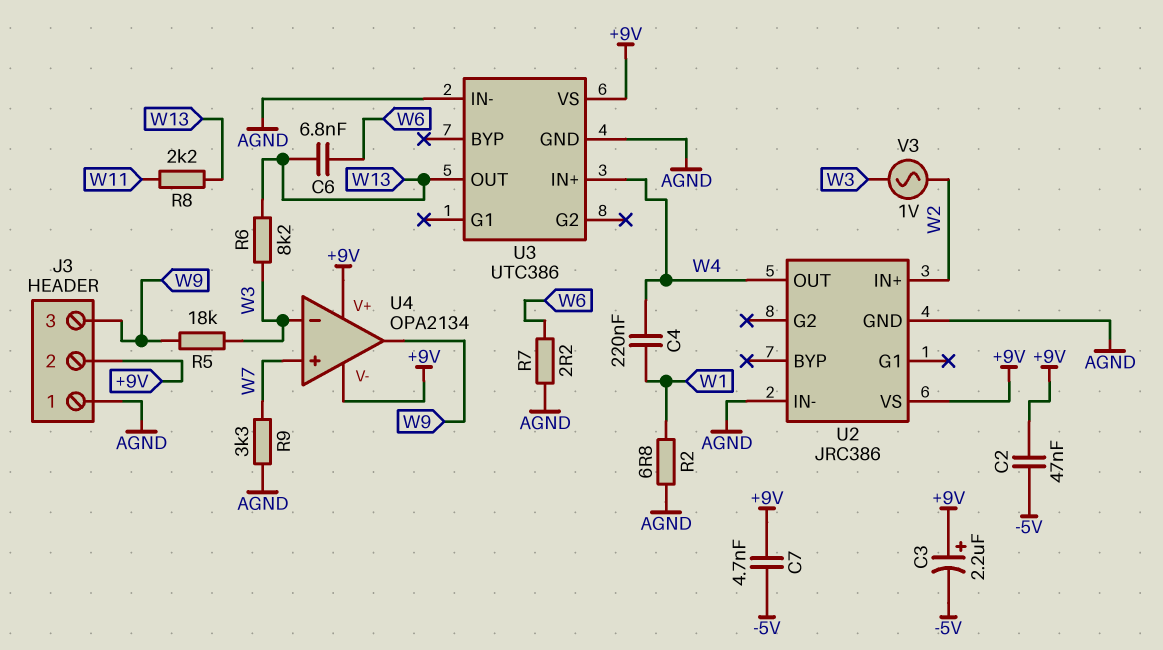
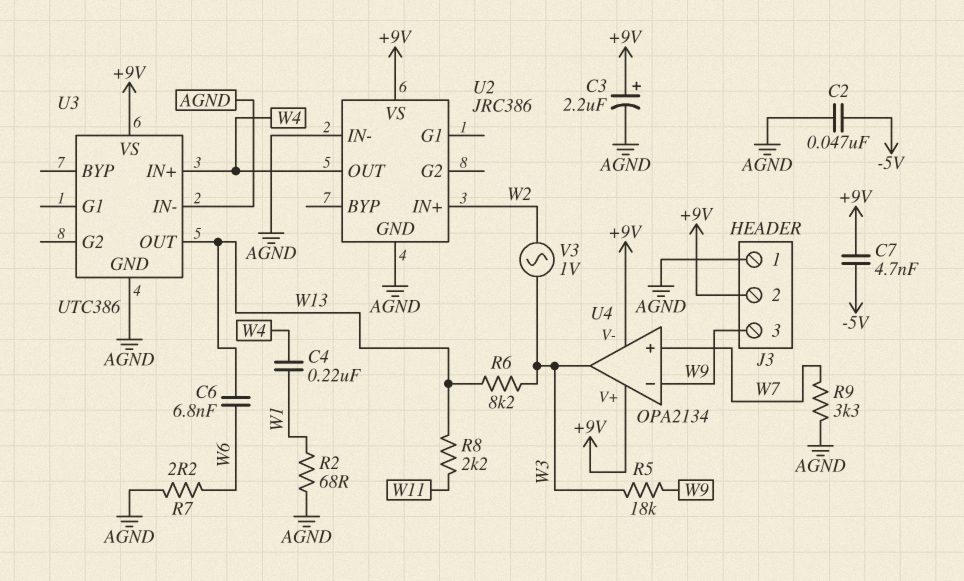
C2: 47nF (+9V, -5V) -> 47nF (-5V, AGND)
C3: 2.2uF (plus +9V, minus -5V) -> 2.2uF (plus +9V, minus AGND)
R2: 6.8 (AGND, W1) -> 68 (AGND, W1)
U4 pin in-: W3 -> W9
U4 pin out: W9 -> W3

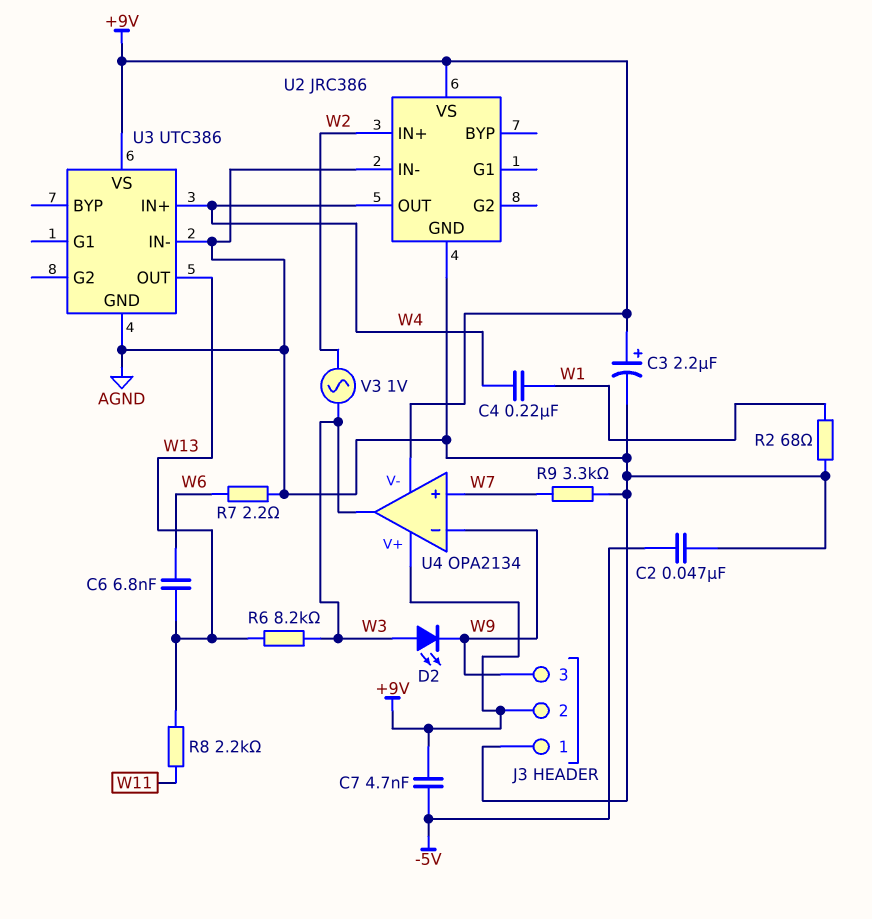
D2: none -> LED (A W3, K W9)
R5: 18k (W3, W9) -> none

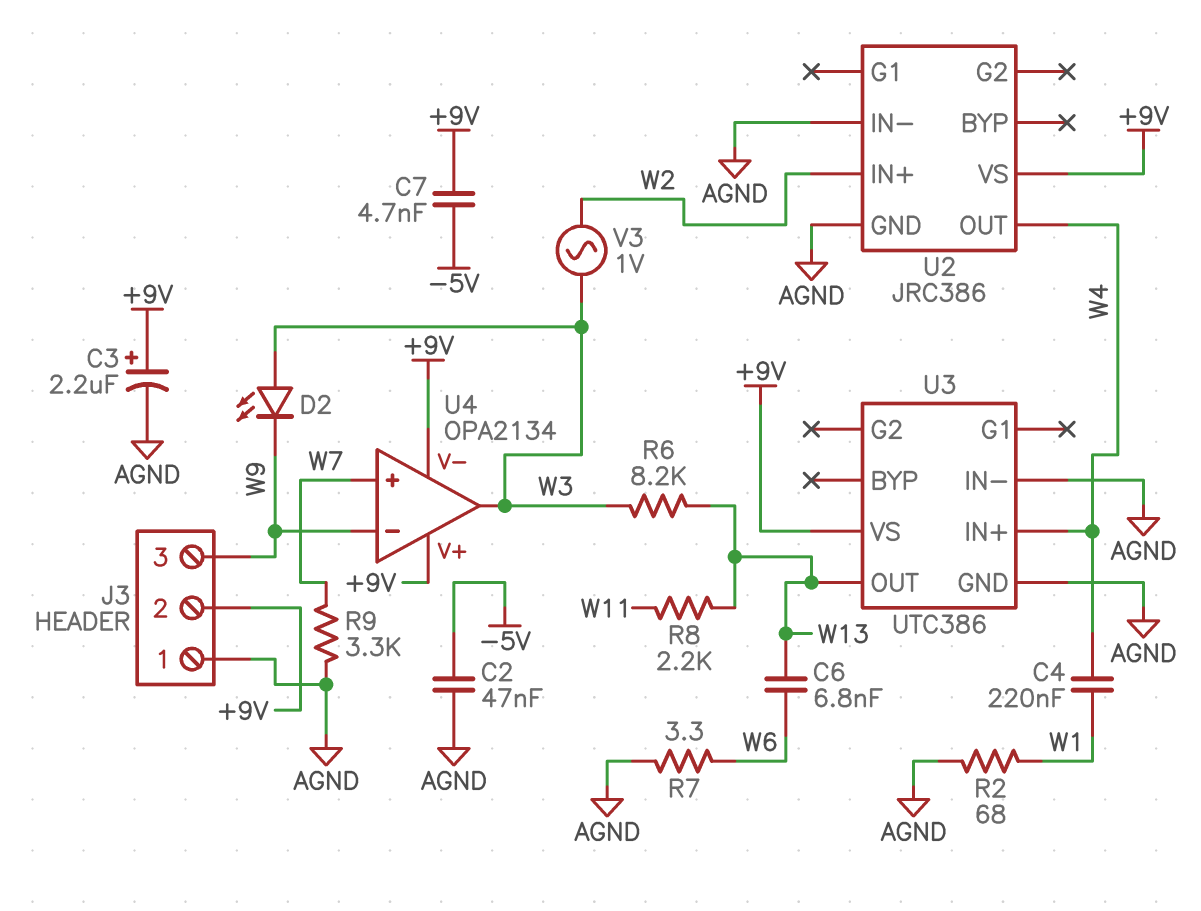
R7: 2.2 (AGND, W6) -> 3.3 (AGND, W6)

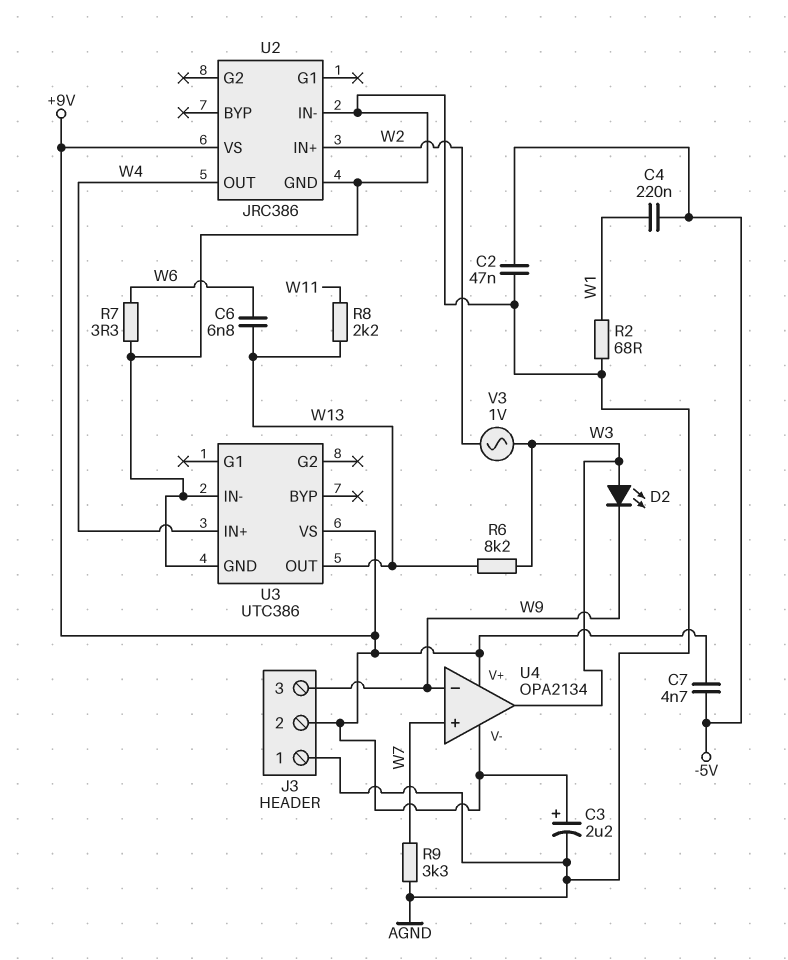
C4: 220nF (W1, W4) -> 220nF (-5V, W1)

